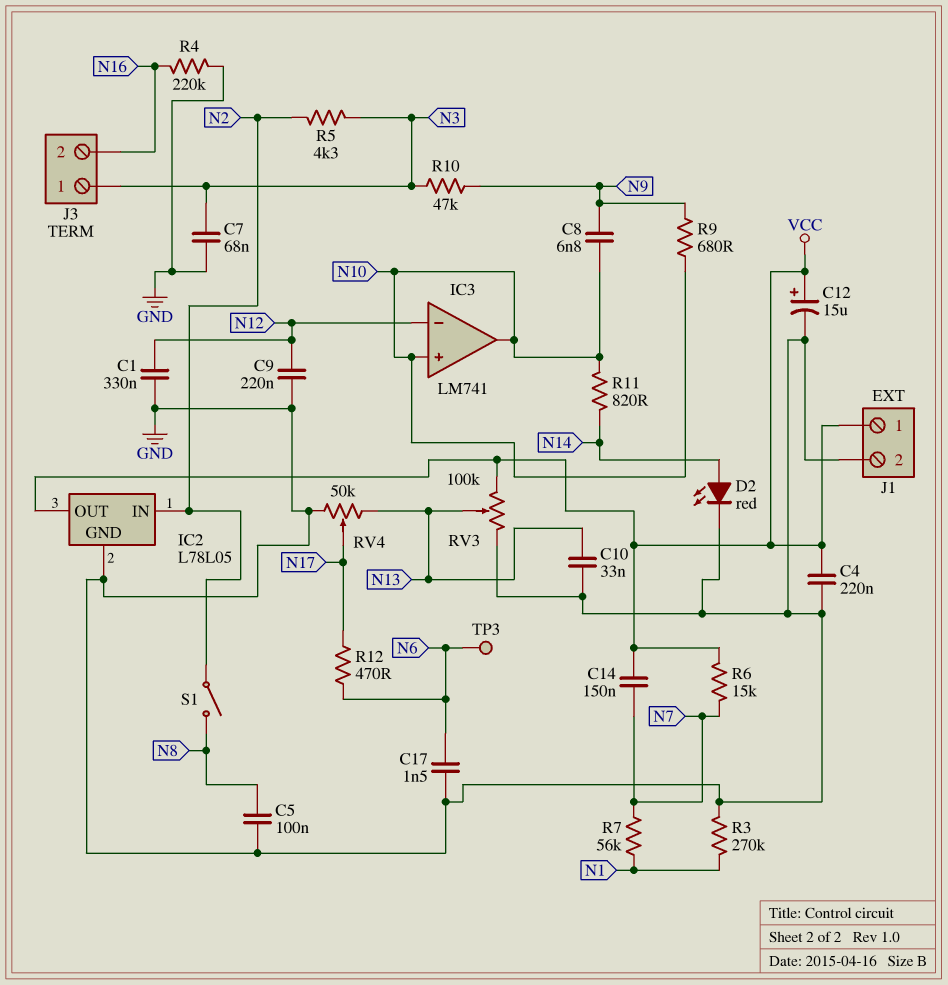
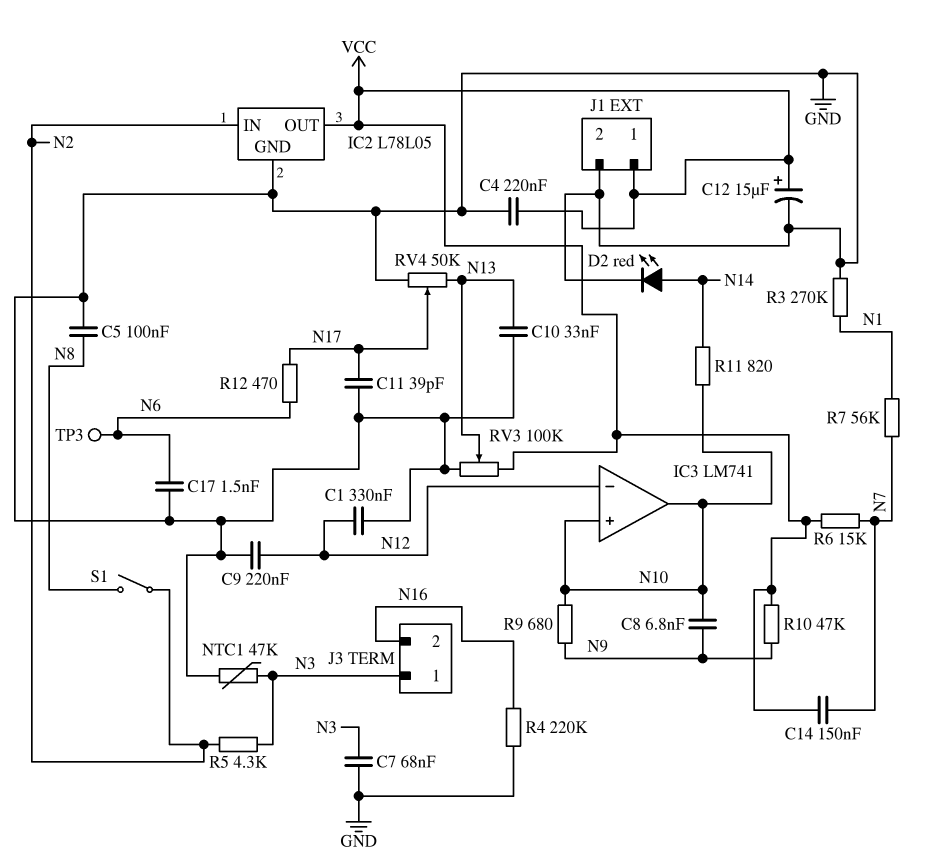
C11: none -> 39pF (GND, N17)
NTC1: none -> 47k (GND, N3)
R10: 47k (N3, N9) -> 47k (N9, VCC)

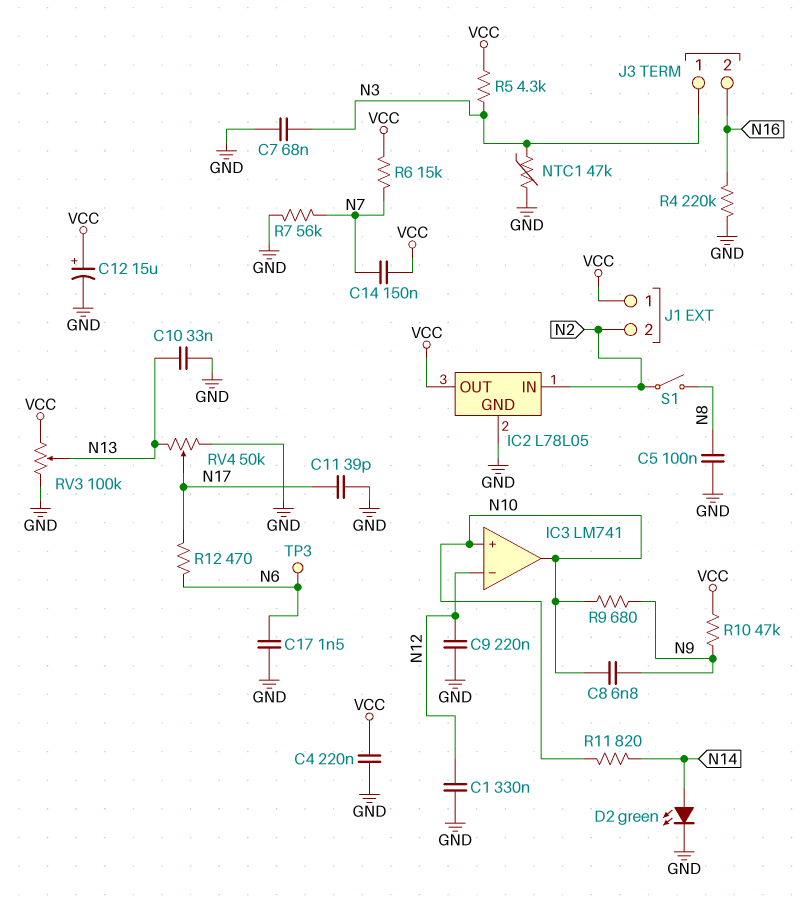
D2: LED red (A N14, K GND) -> LED green (A N14, K GND)
J1 pin 2: GND -> N2
R3: 270k (GND, N1) -> none
R5: 4.3k (N2, N3) -> 4.3k (N3, VCC)
R7: 56k (N1, N7) -> 56k (GND, N7)

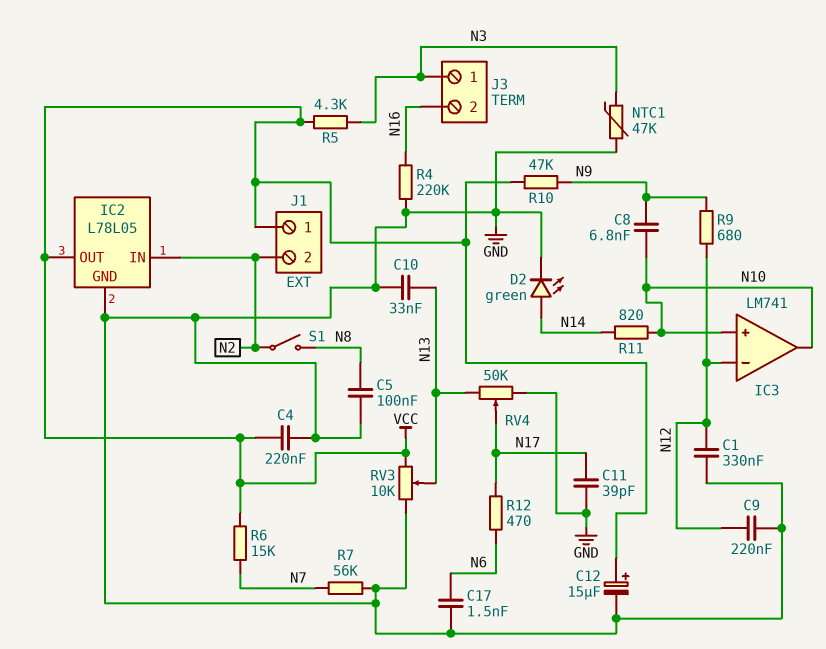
C7: 68nF (GND, N3) -> none
C14: 150nF (N7, VCC) -> none
R9: 680 (N9, N10) -> 680 (N9, N12)
RV3: 100k (GND, VCC, wiper N13) -> 10k (GND, VCC, wiper N13)
TP3: test point (N6) -> none

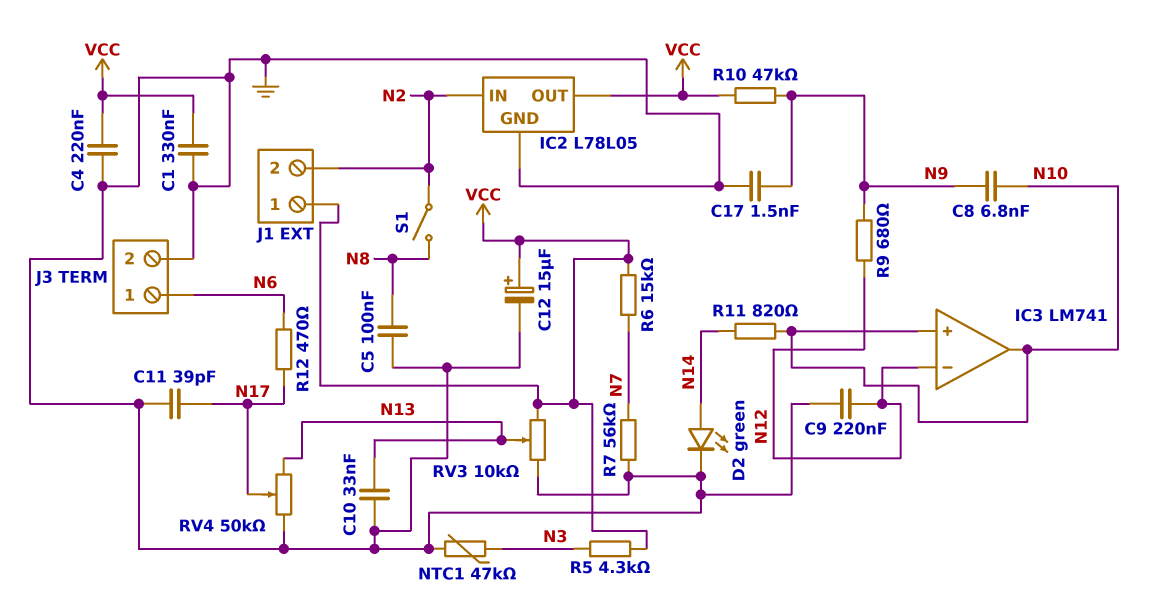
C1: 330nF (GND, N12) -> 330nF (GND, VCC)
C17: 1.5nF (GND, N6) -> 1.5nF (GND, N9)
J3 pin 1: N3 -> N6
J3 pin 2: N16 -> GND
R4: 220k (GND, N16) -> none

